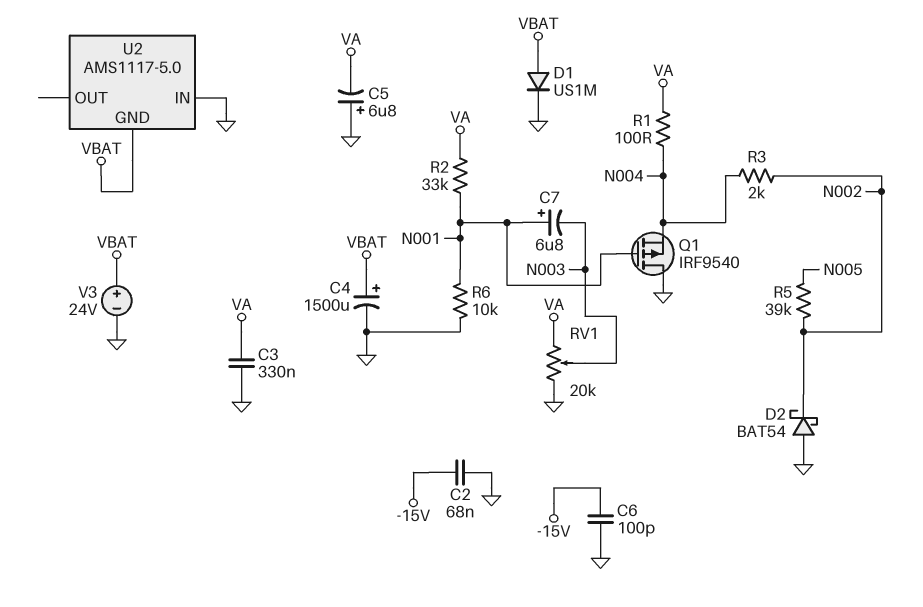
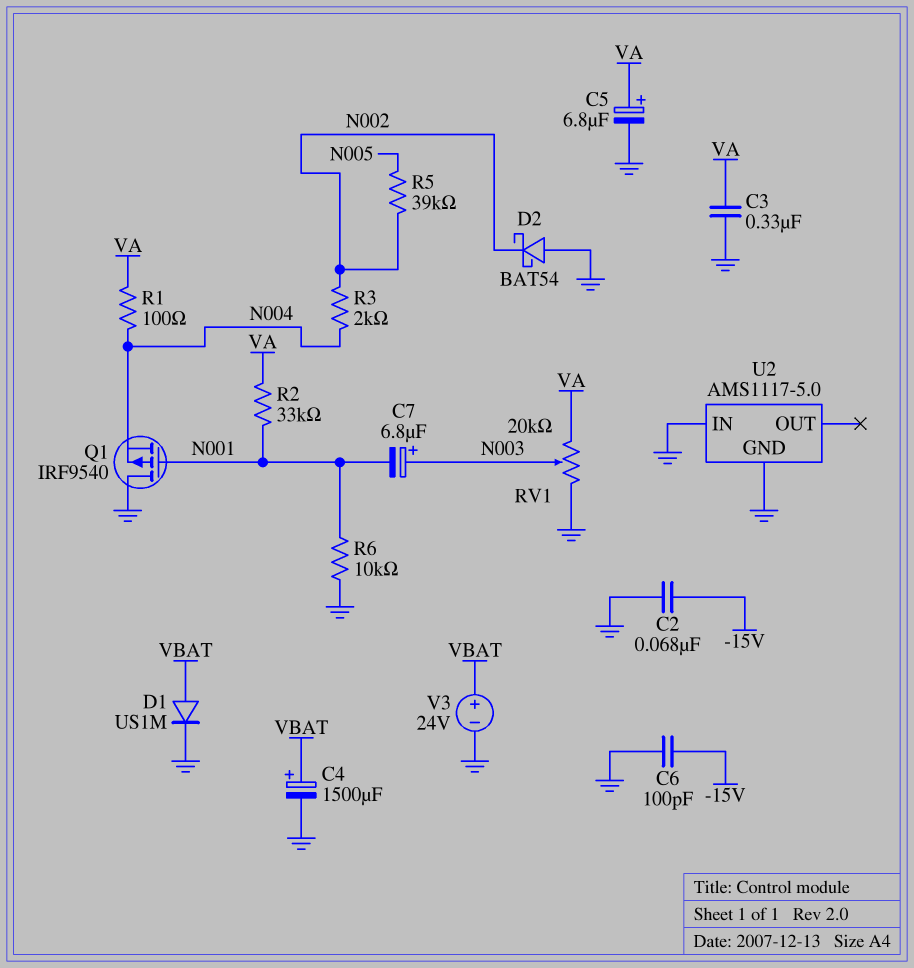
C5: 6.8uF (plus GND, minus VA) -> 6.8uF (plus VA, minus GND)
C7: 6.8uF (plus N001, minus N003) -> 6.8uF (plus N003, minus N001)
U2 pin GND: VBAT -> GND

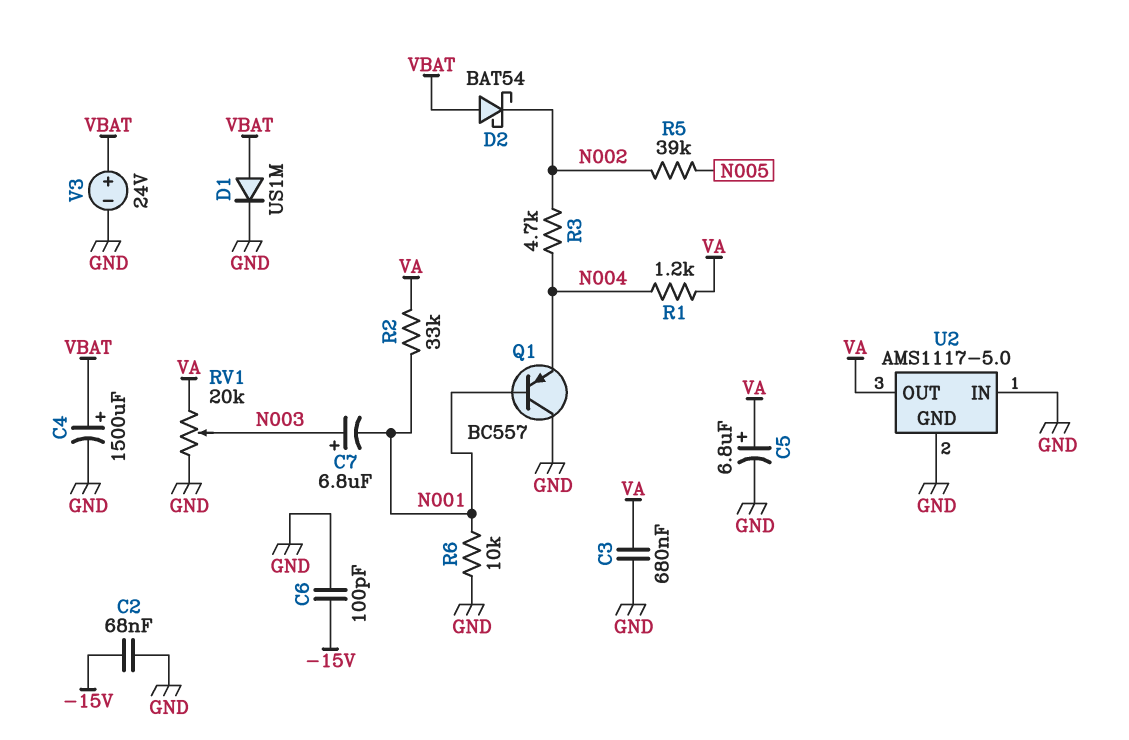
C3: 330nF (GND, VA) -> 680nF (GND, VA)
D2: schottky BAT54 (A GND, K N002) -> schottky BAT54 (A VBAT, K N002)
Q1: PMOS IRF9540 (G N001, D GND, S N004) -> PNP BC557 (B N001, C GND, E N004)
R1: 100 (N004, VA) -> 1.2k (N004, VA)
R3: 2k (N002, N004) -> 4.7k (N002, N004)
U2 pin OUT: none -> VA

